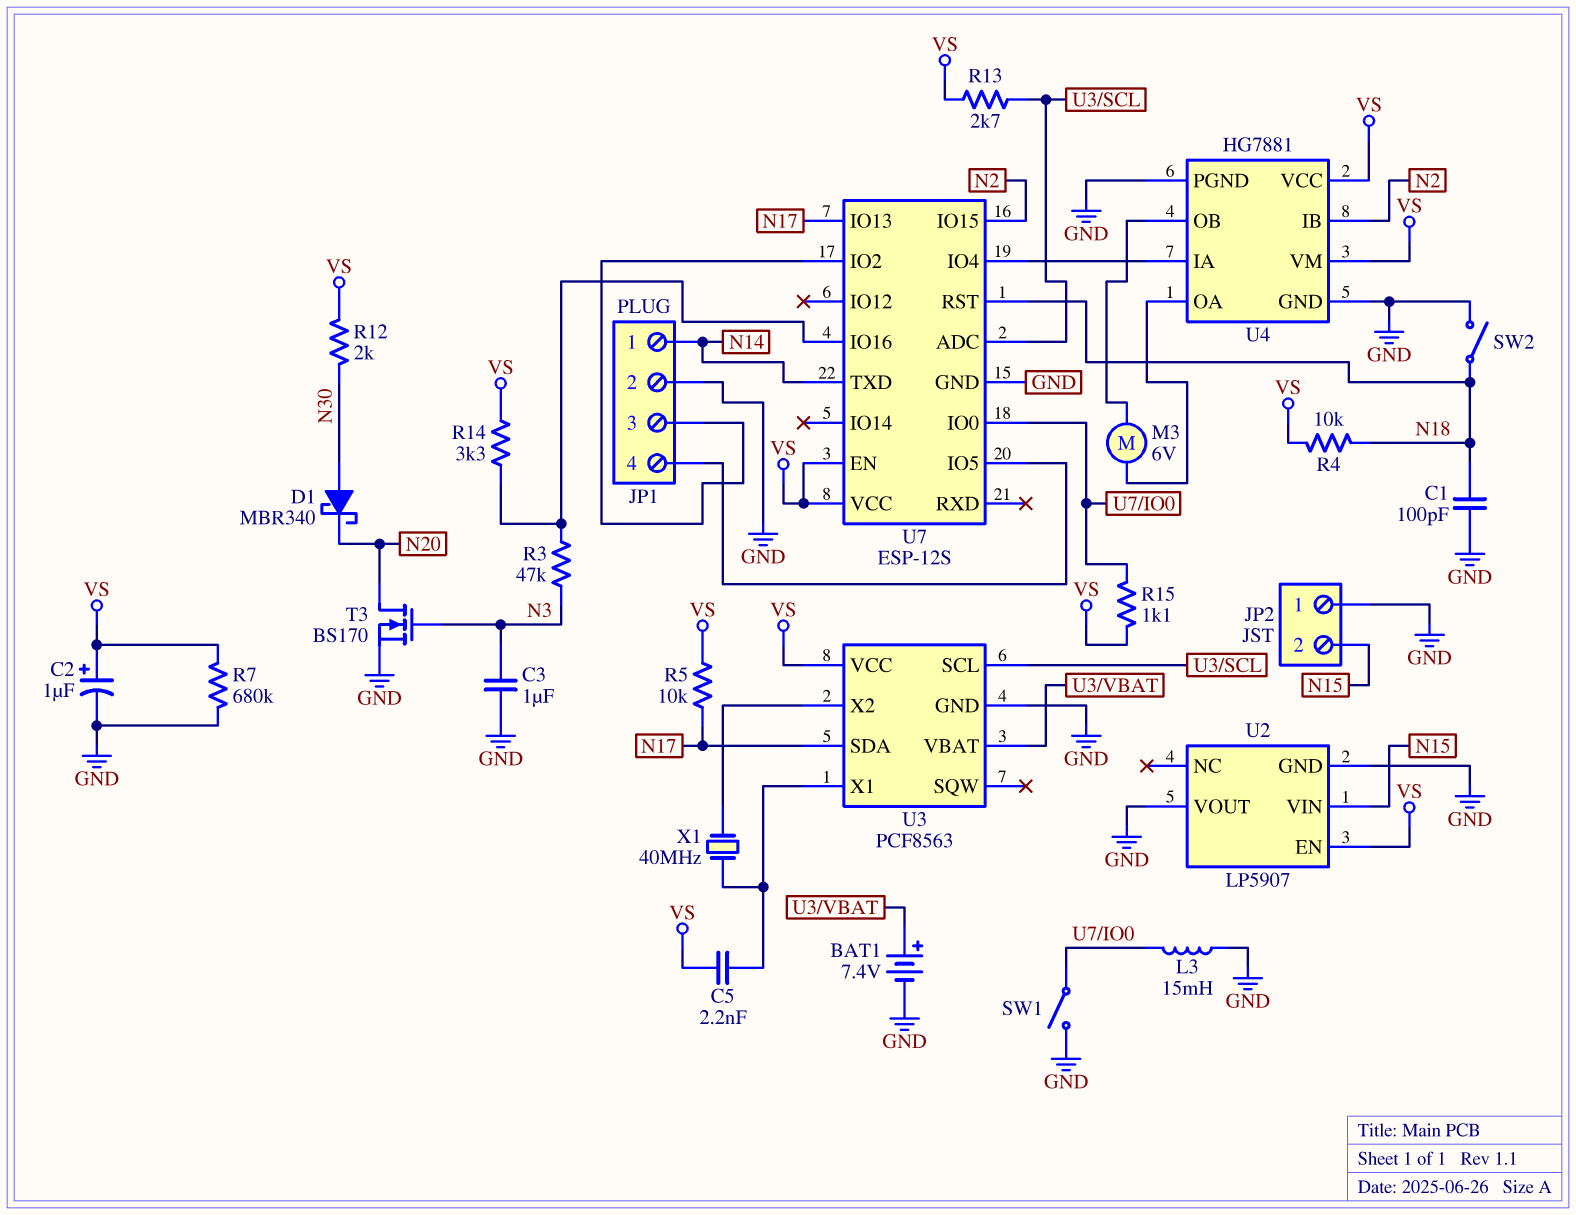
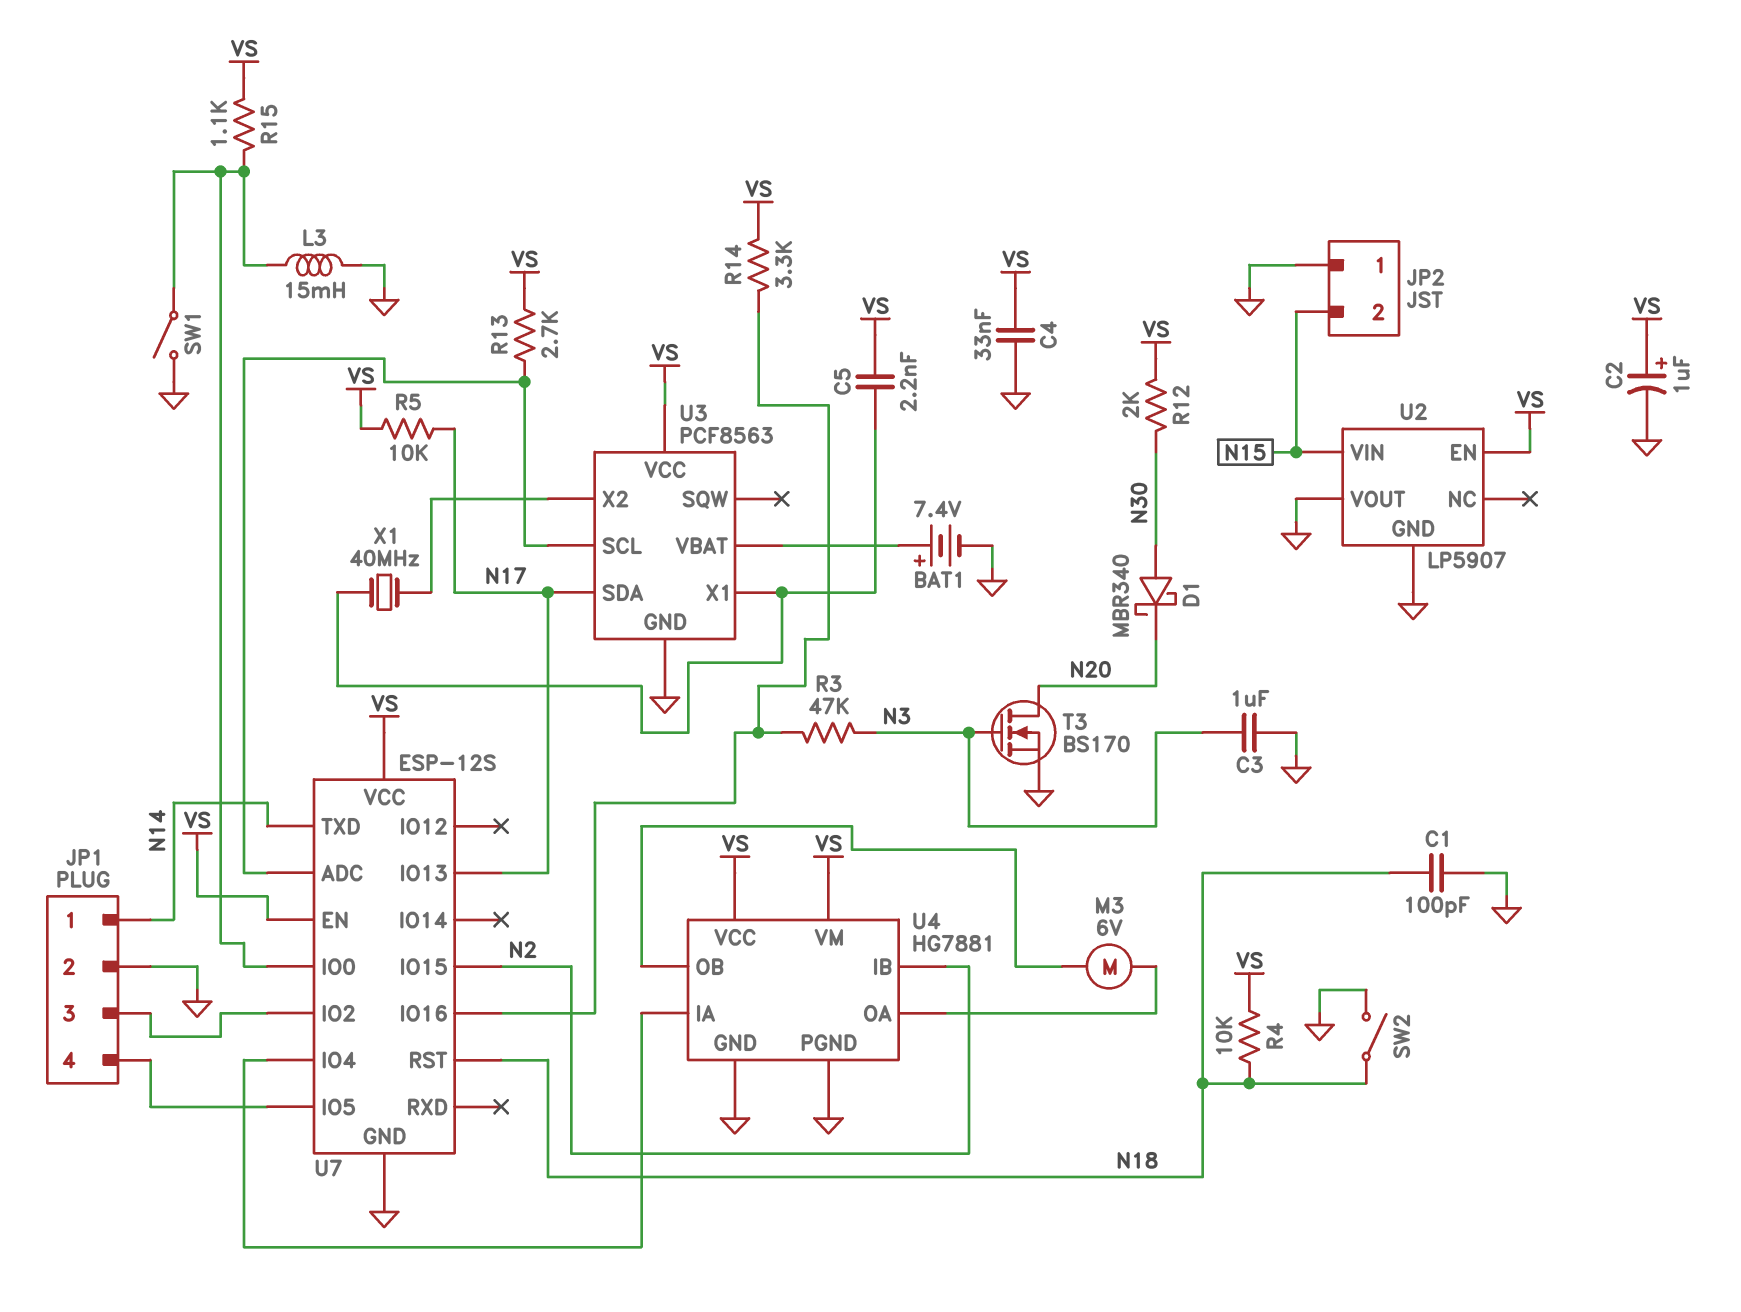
C4: none -> 33nF (GND, VS)
R7: 680k (GND, VS) -> none

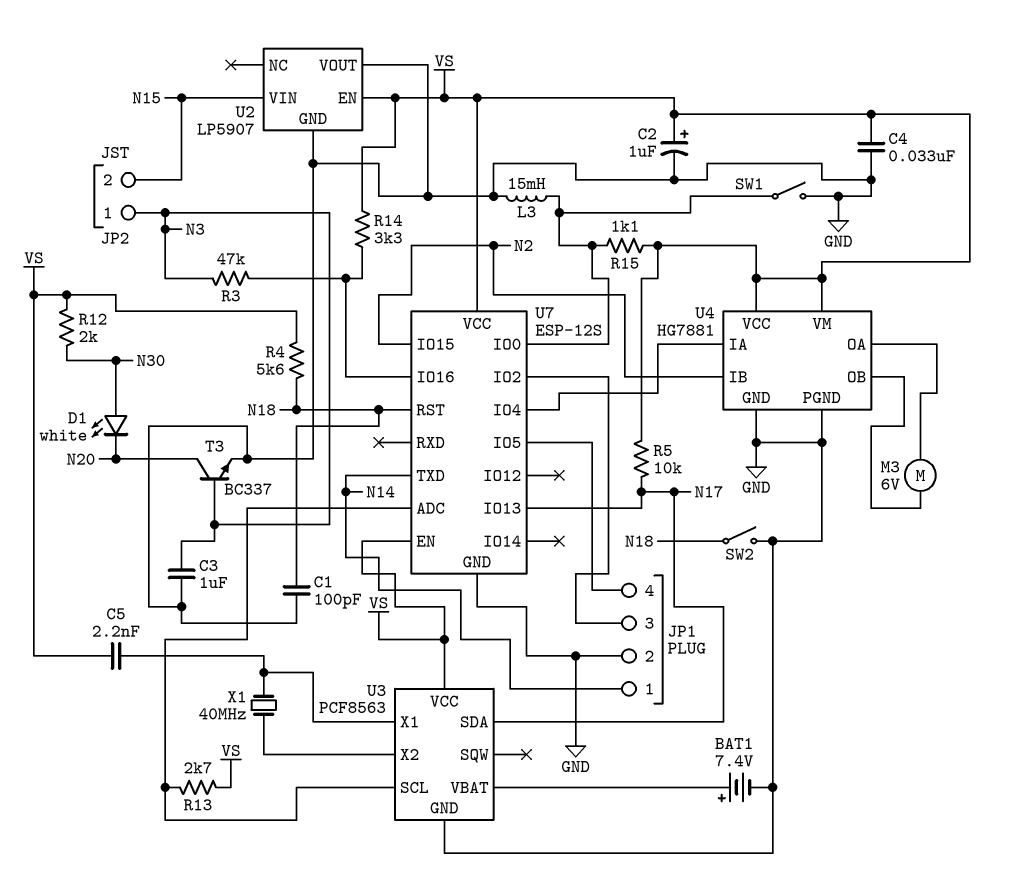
D1: schottky MBR340 (A N30, K N20) -> LED white (A N30, K N20)
JP2 pin 1: GND -> N3
R4: 10k (N18, VS) -> 5.6k (N18, VS)
T3: NMOS BS170 (G N3, D N20, S GND) -> NPN BC337 (B N3, C N20, E GND)

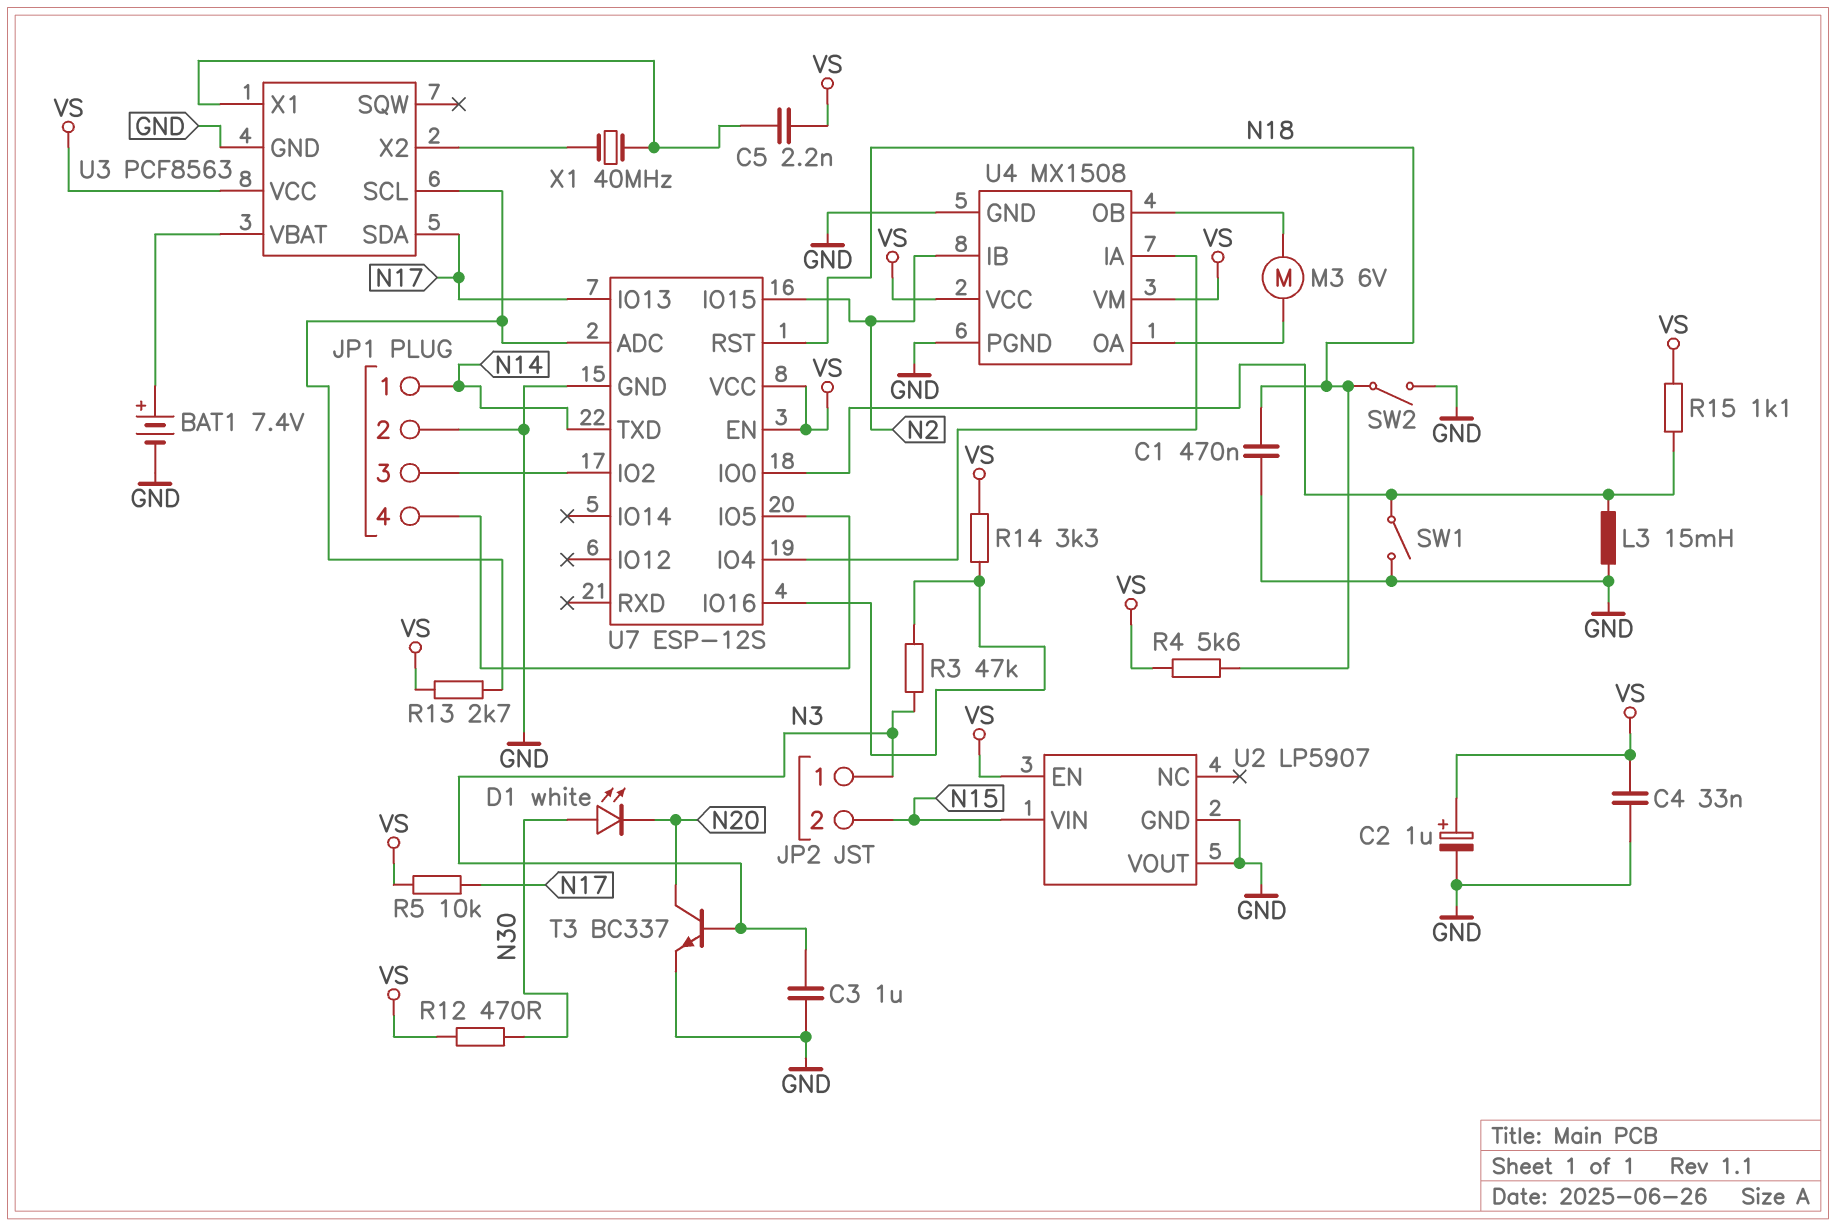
C1: 100pF (GND, N18) -> 470nF (GND, N18)
R12: 2k (N30, VS) -> 470 (N30, VS)
U4: HG7881 -> MX1508

